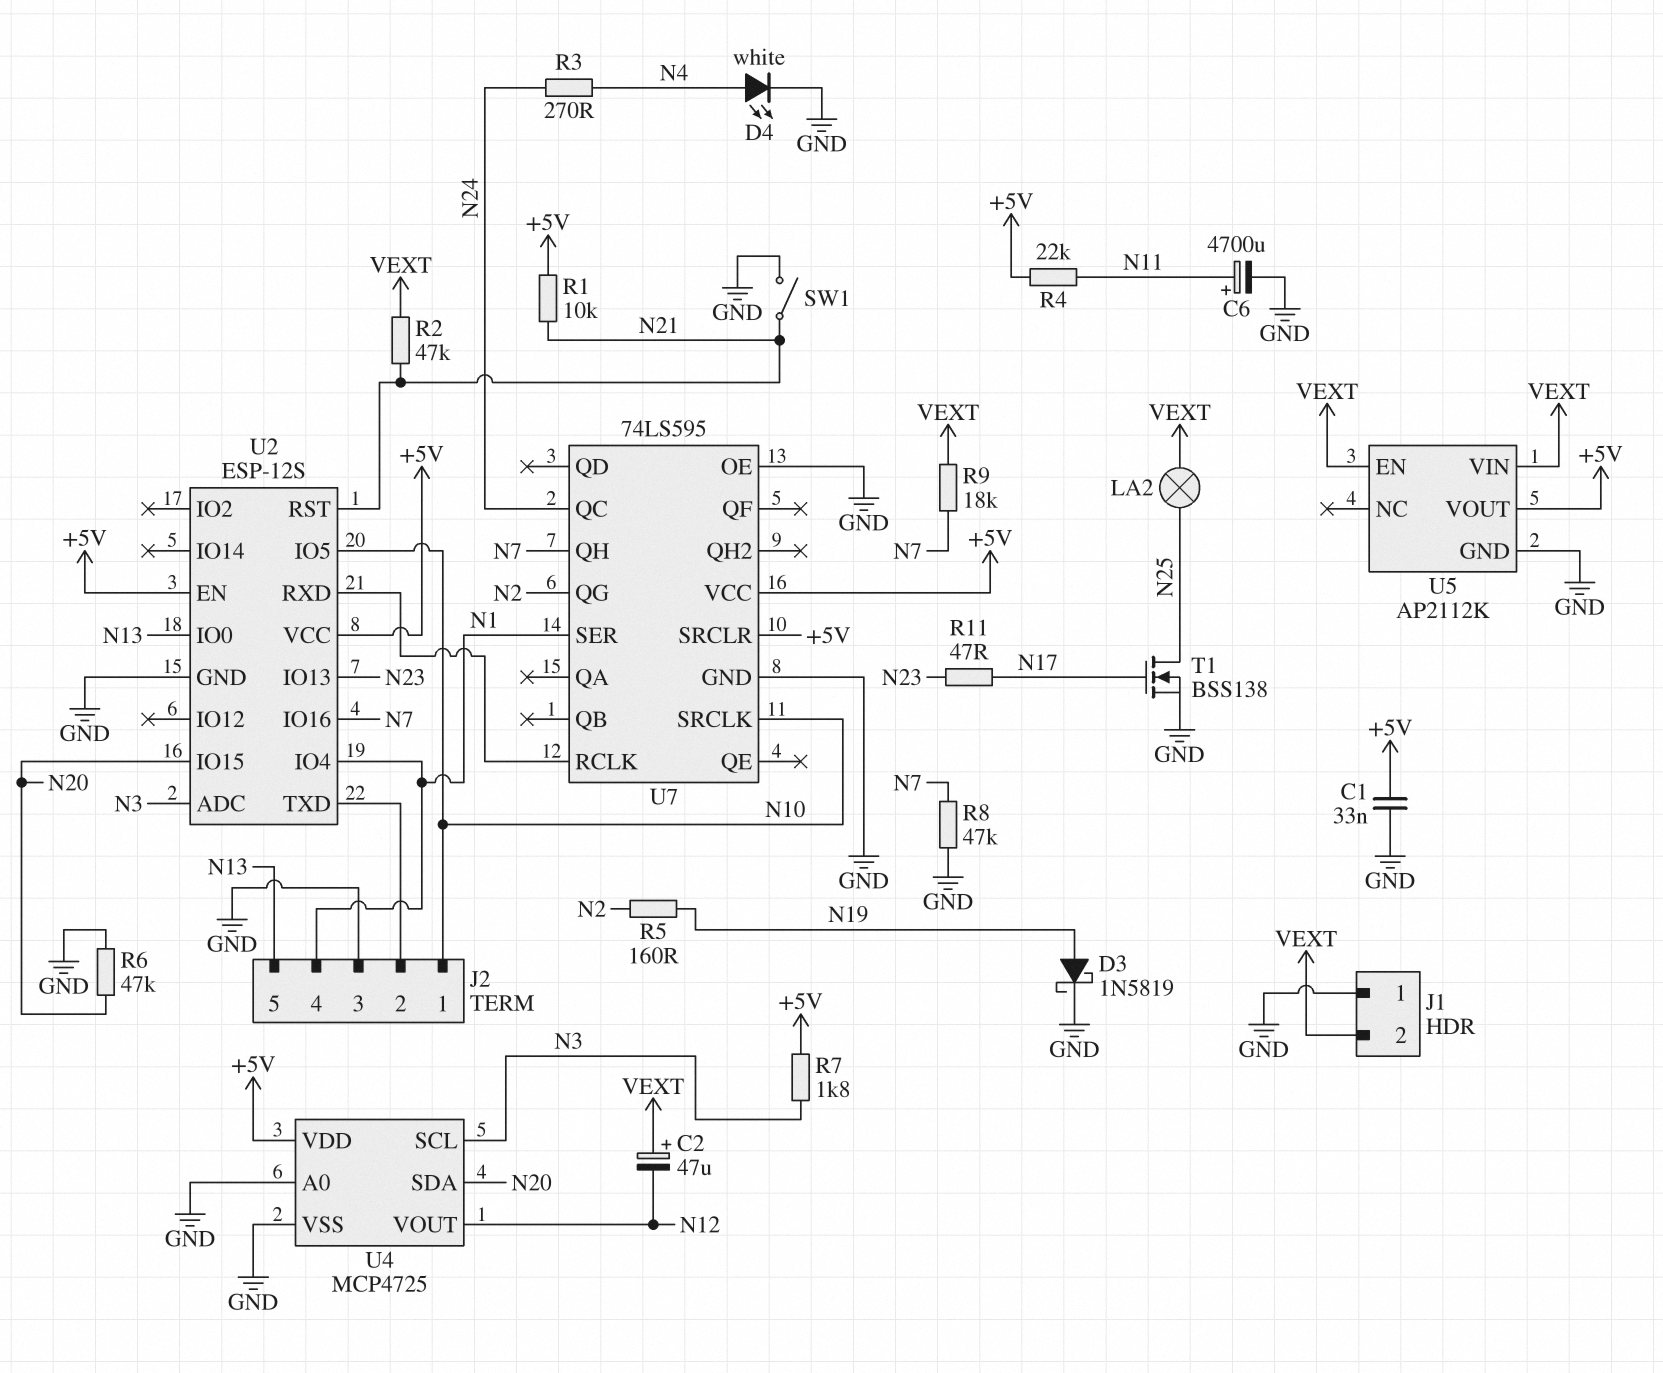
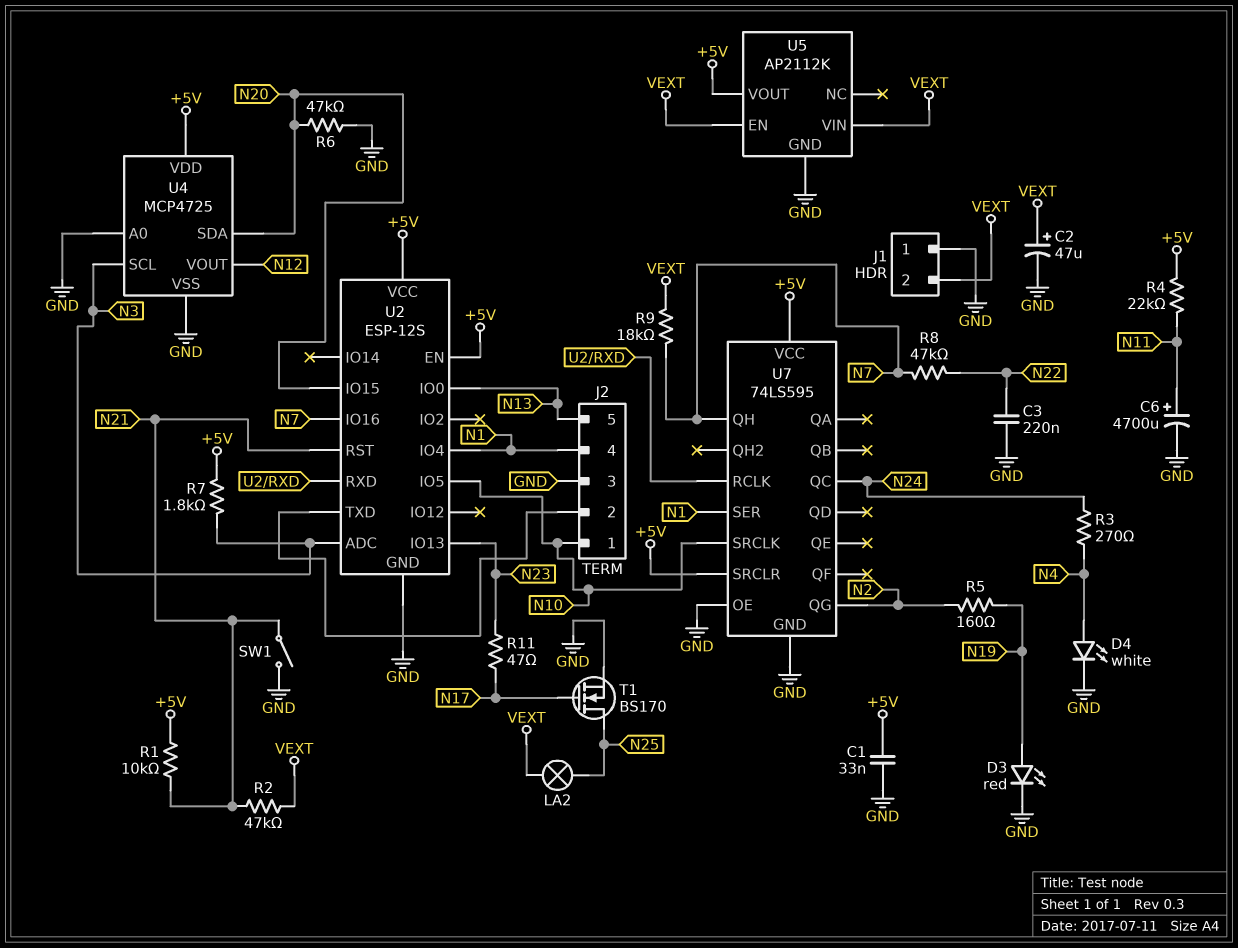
C2: 47uF (plus VEXT, minus N12) -> 47uF (plus VEXT, minus GND)
C3: none -> 220nF (GND, N22)
D3: schottky 1N5819 (A N19, K GND) -> LED red (A N19, K GND)
R8: 47k (GND, N7) -> 47k (N7, N22)
T1: NMOS BSS138 (G N17, D N25, S GND) -> NMOS BS170 (G N17, D N25, S GND)

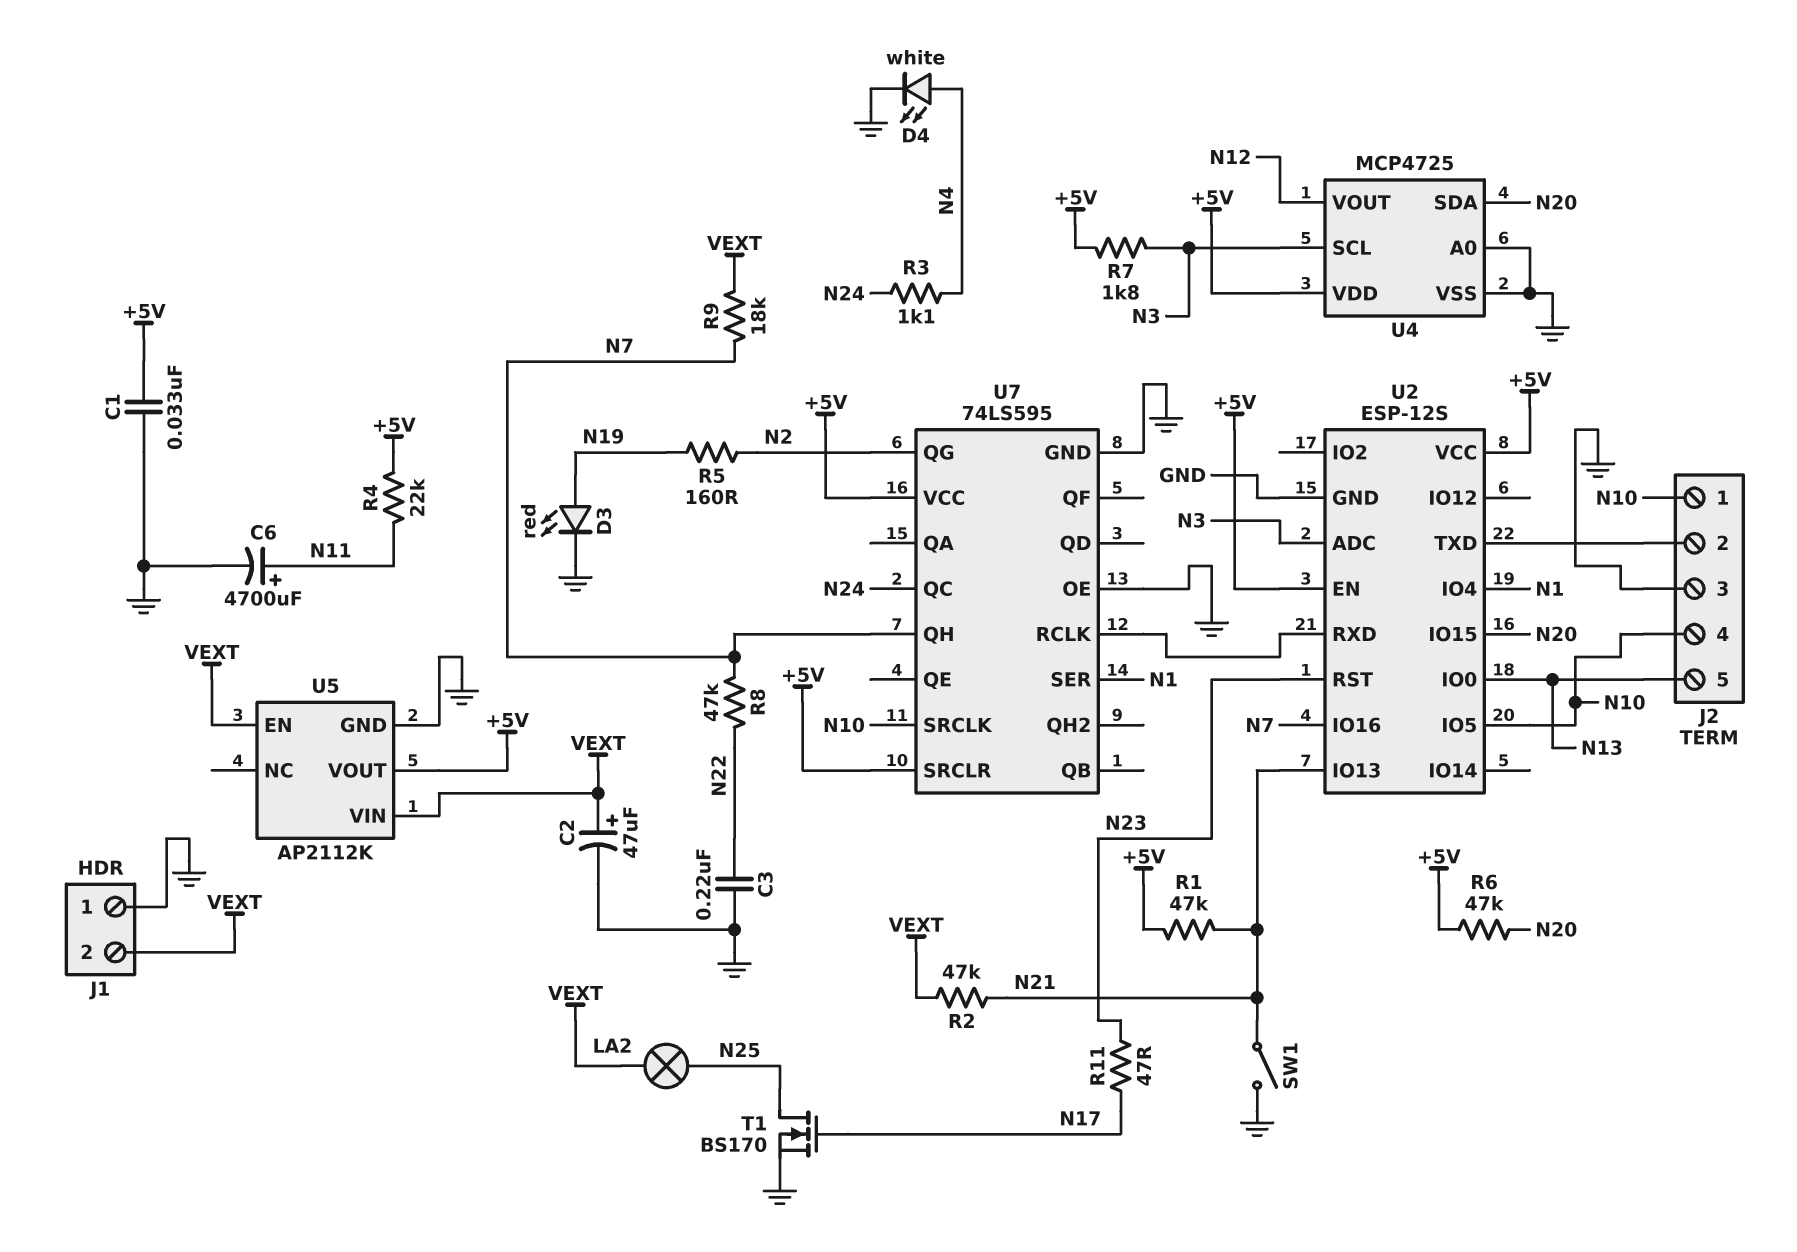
J2 pin 4: N1 -> N10
R1: 10k (+5V, N21) -> 47k (+5V, N21)
R3: 270 (N4, N24) -> 1.1k (N4, N24)
R6: 47k (GND, N20) -> 47k (+5V, N20)
U2 pin IO13: N23 -> N21
U2 pin RST: N21 -> N23

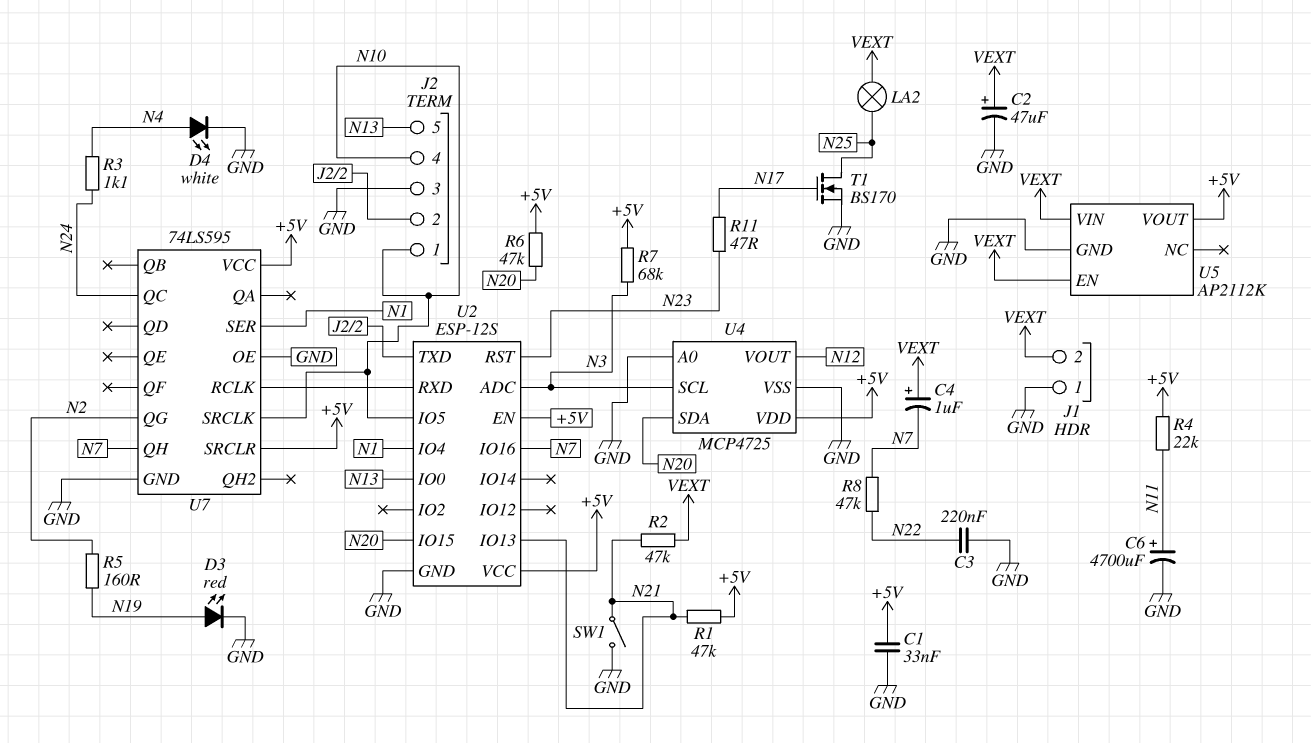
C4: none -> 1uF (plus VEXT, minus N7)
R7: 1.8k (+5V, N3) -> 68k (+5V, N3)
R9: 18k (N7, VEXT) -> none

